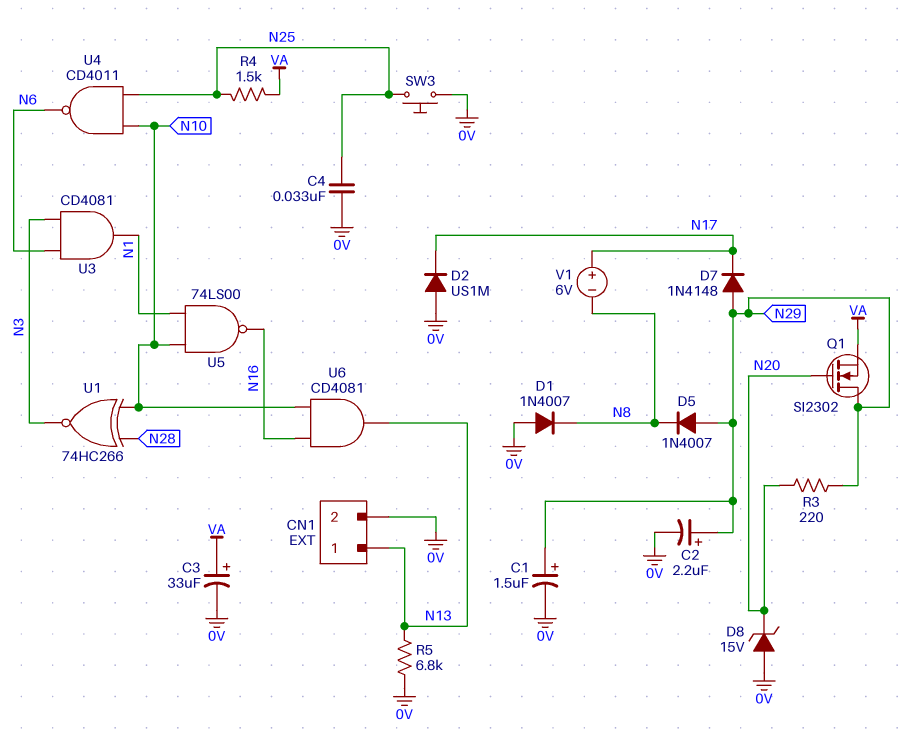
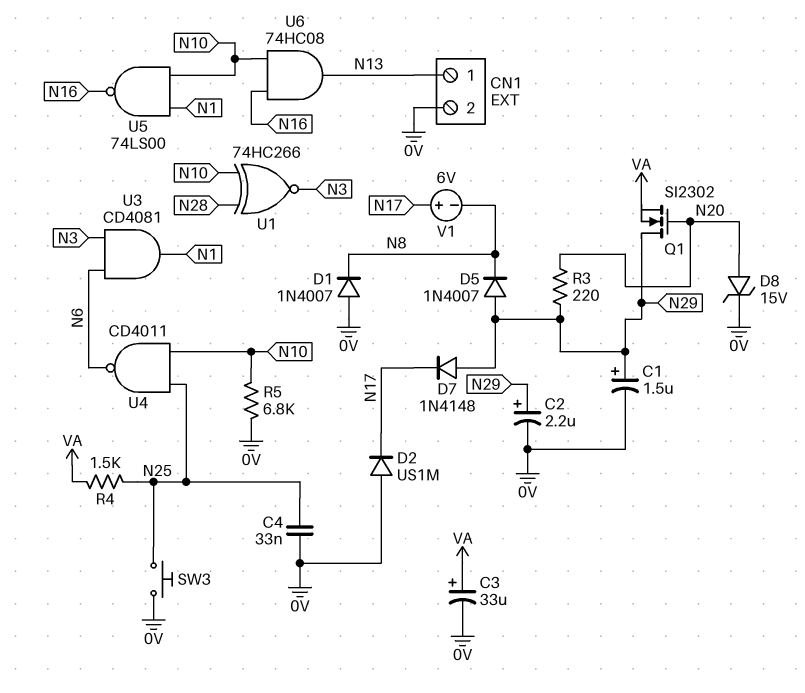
D8: zener 15V (A 0V, K N20) -> zener 15V (A N20, K 0V)
R5: 6.8k (0V, N13) -> 6.8k (0V, N10)
U6: AND CD4081 (in N10, in N16, out N13) -> AND 74HC08 (in N10, in N16, out N13)

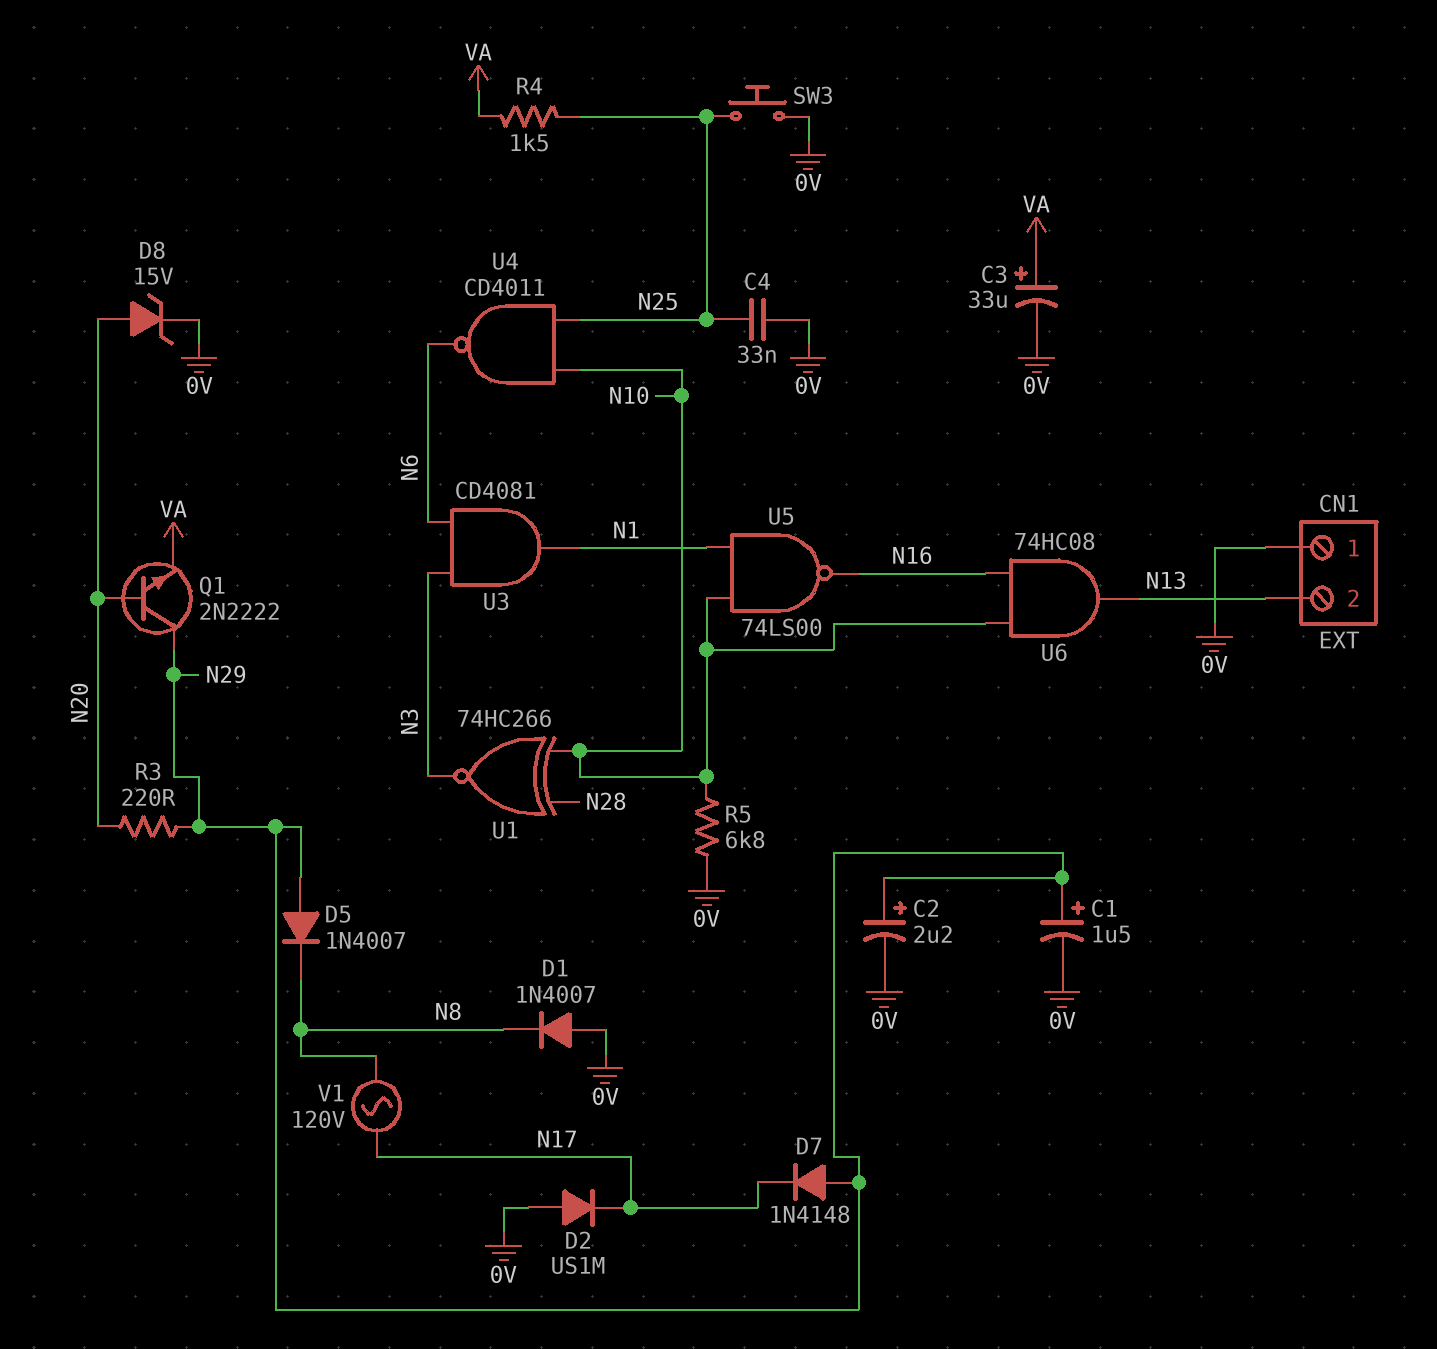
CN1 pin 1: N13 -> 0V
CN1 pin 2: 0V -> N13
Q1: NMOS SI2302 (G N20, D N29, S VA) -> NPN 2N2222 (B N20, C N29, E VA)
V1: 6V (plus N17, minus N8) -> AC 120V (N8, N17)

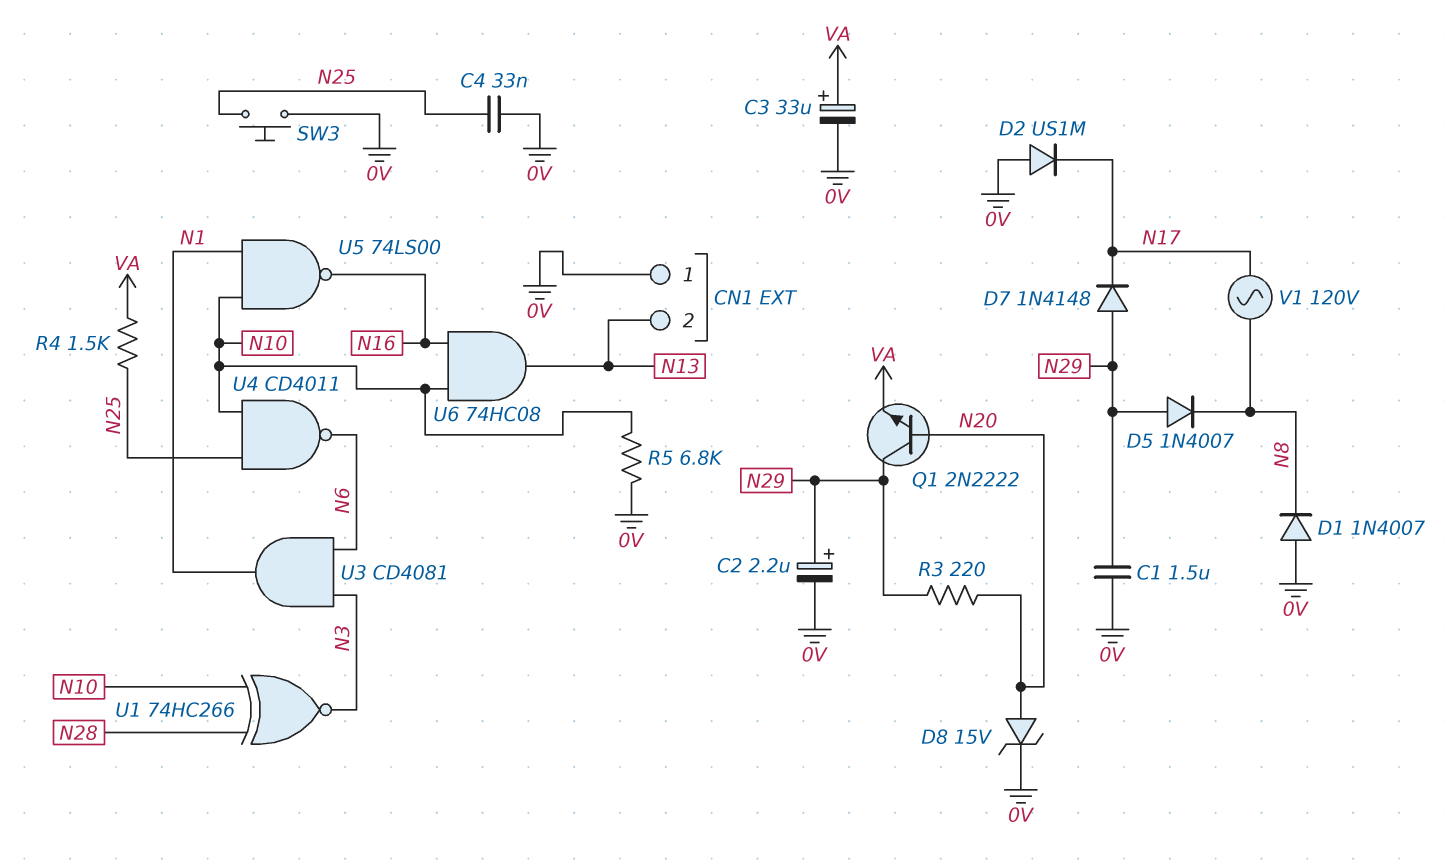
C1: 1.5uF (plus N29, minus 0V) -> 1.5uF (0V, N29)

